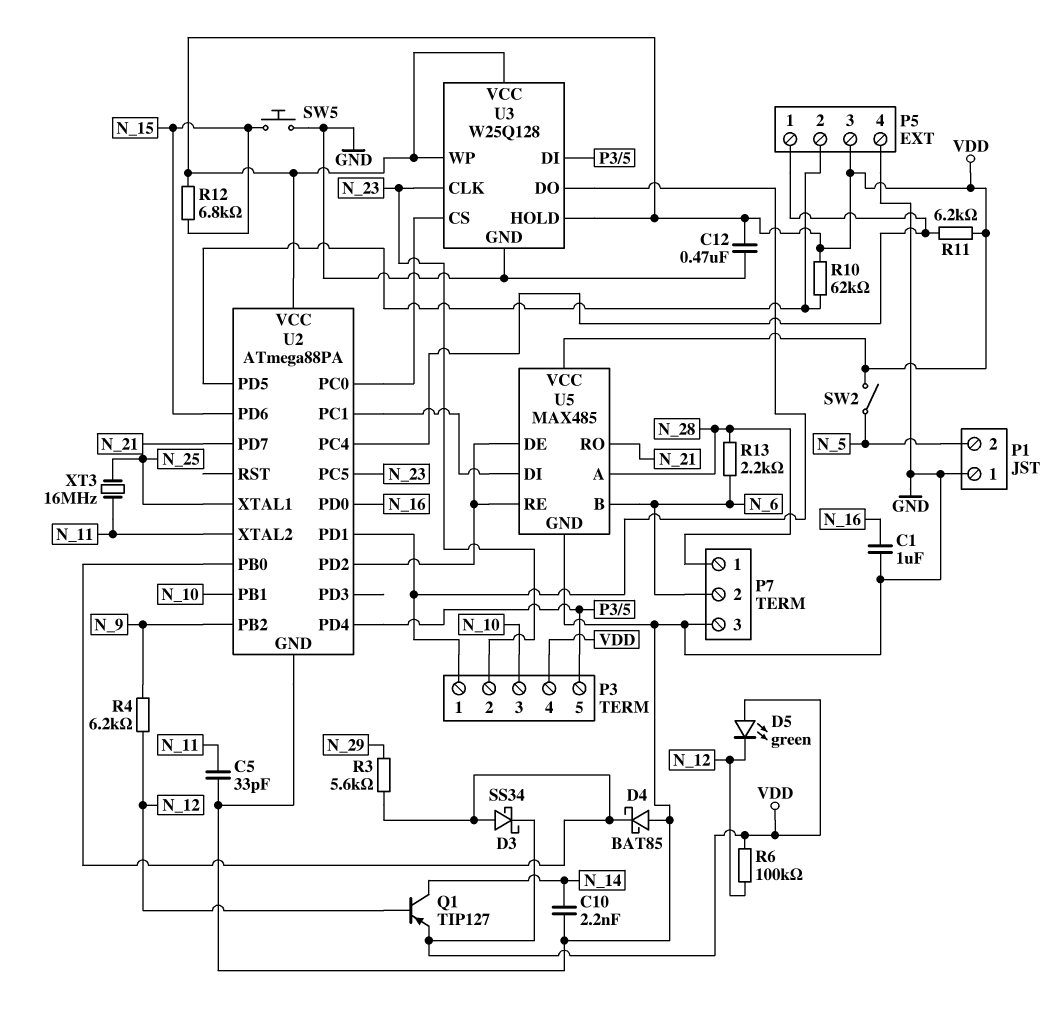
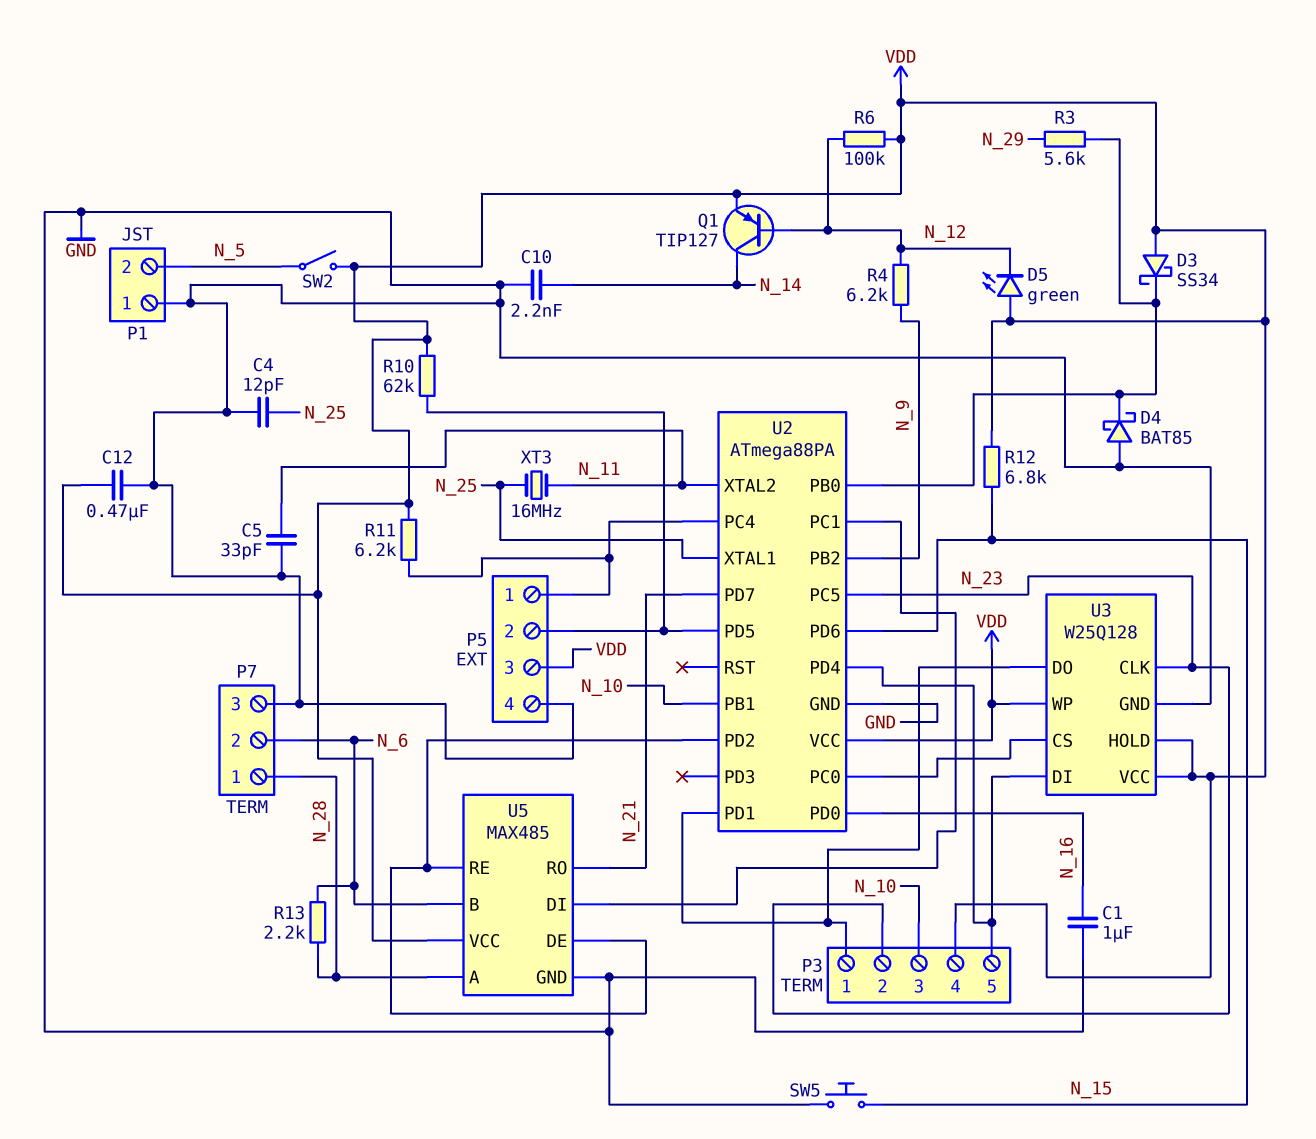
C4: none -> 12pF (GND, N_25)
D3: schottky SS34 (A U2/PB0, K VDD) -> schottky SS34 (A VDD, K U2/PB0)

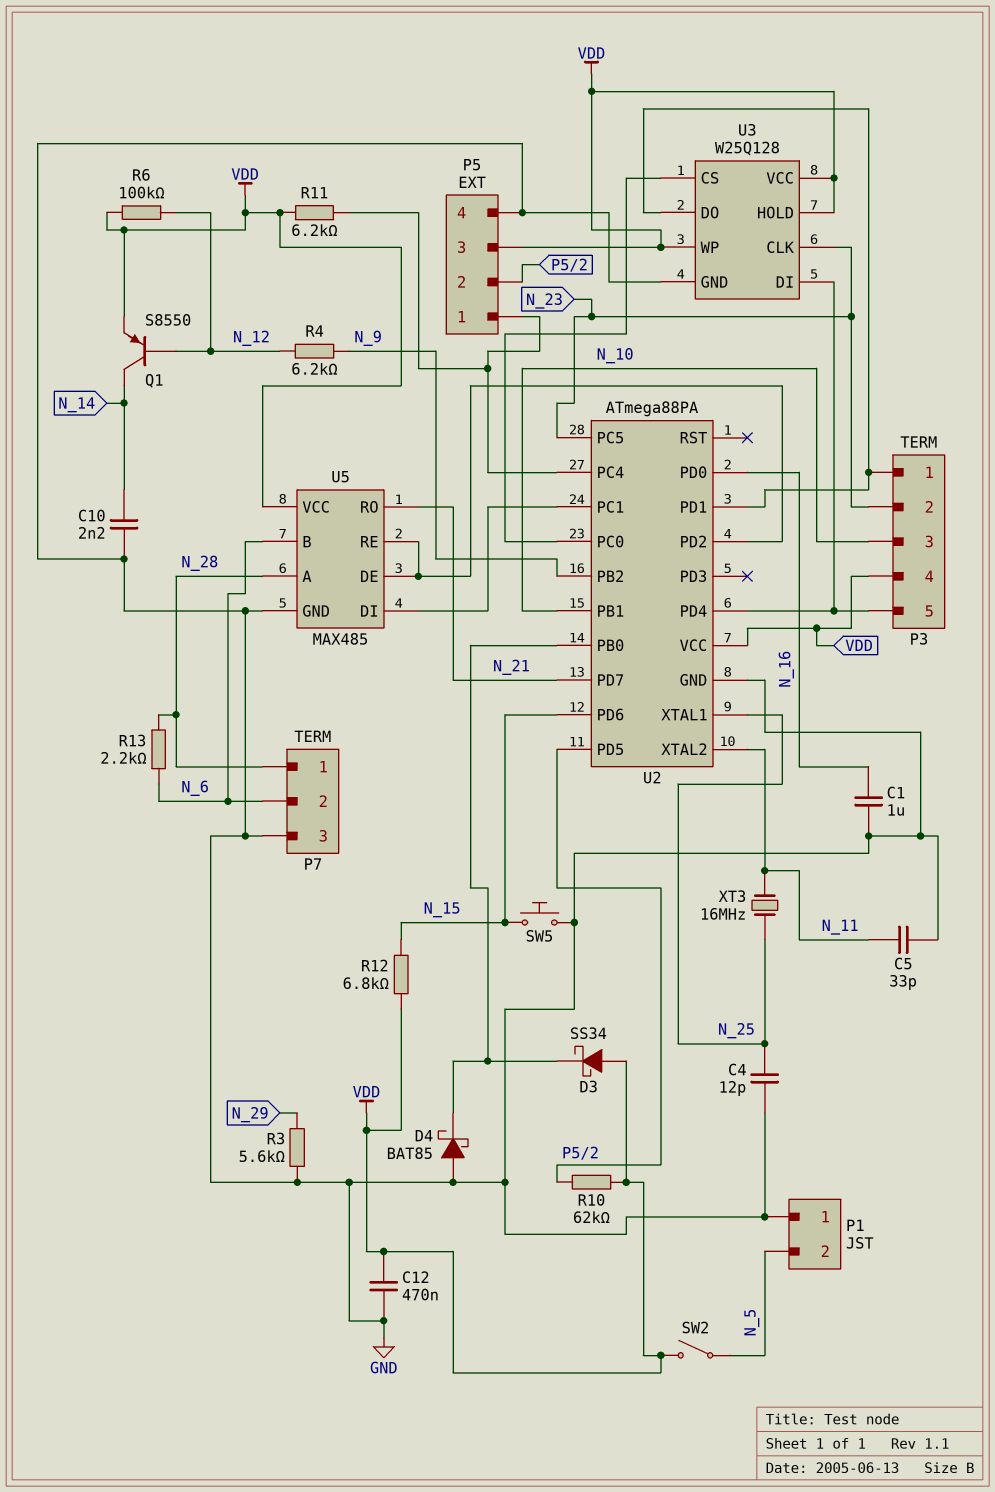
D5: LED green (A VDD, K N_12) -> none
Q1: PNP TIP127 (B N_12, C N_14, E VDD) -> PNP S8550 (B N_12, C N_14, E VDD)
R3: 5.6k (N_29, U2/PB0) -> 5.6k (GND, N_29)

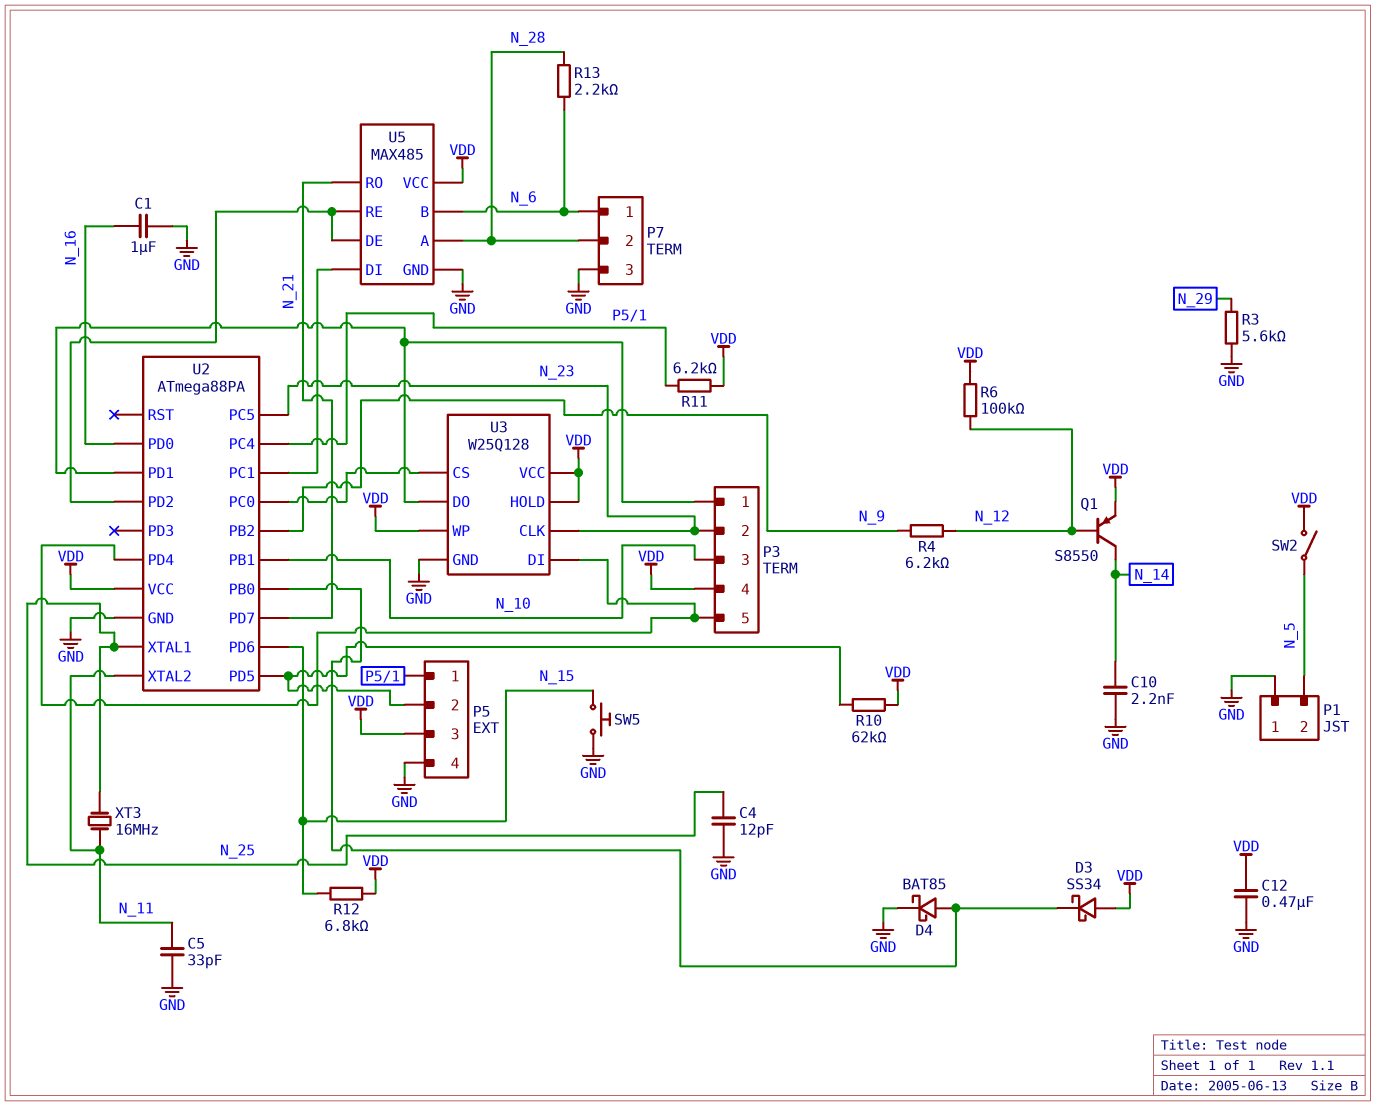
D4: schottky BAT85 (A GND, K U2/PB0) -> schottky BAT85 (A U2/PB0, K GND)
P7 pin 1: N_28 -> N_6
P7 pin 2: N_6 -> N_28

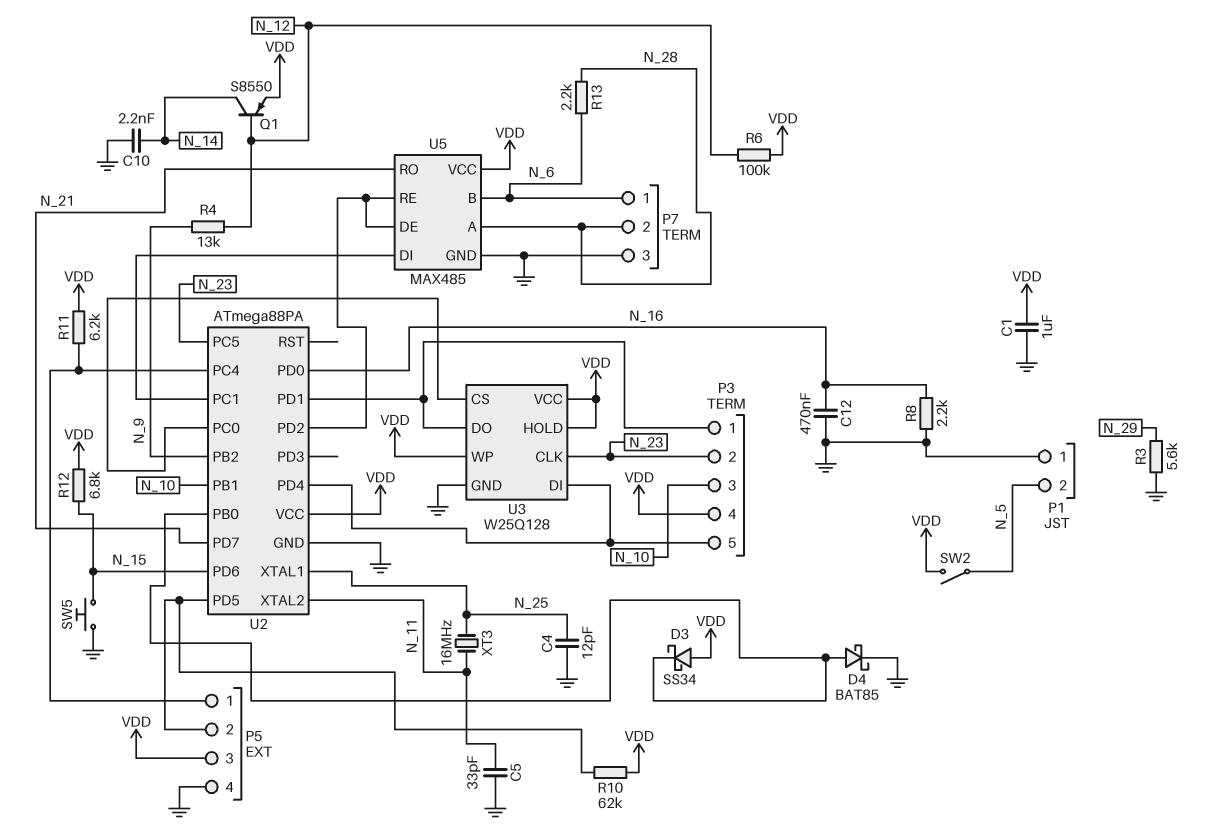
C1: 1uF (GND, N_16) -> 1uF (GND, VDD)
C12: 470nF (GND, VDD) -> 470nF (GND, N_16)
R4: 6.2k (N_9, N_12) -> 13k (N_9, N_12)
R8: none -> 2.2k (GND, N_16)

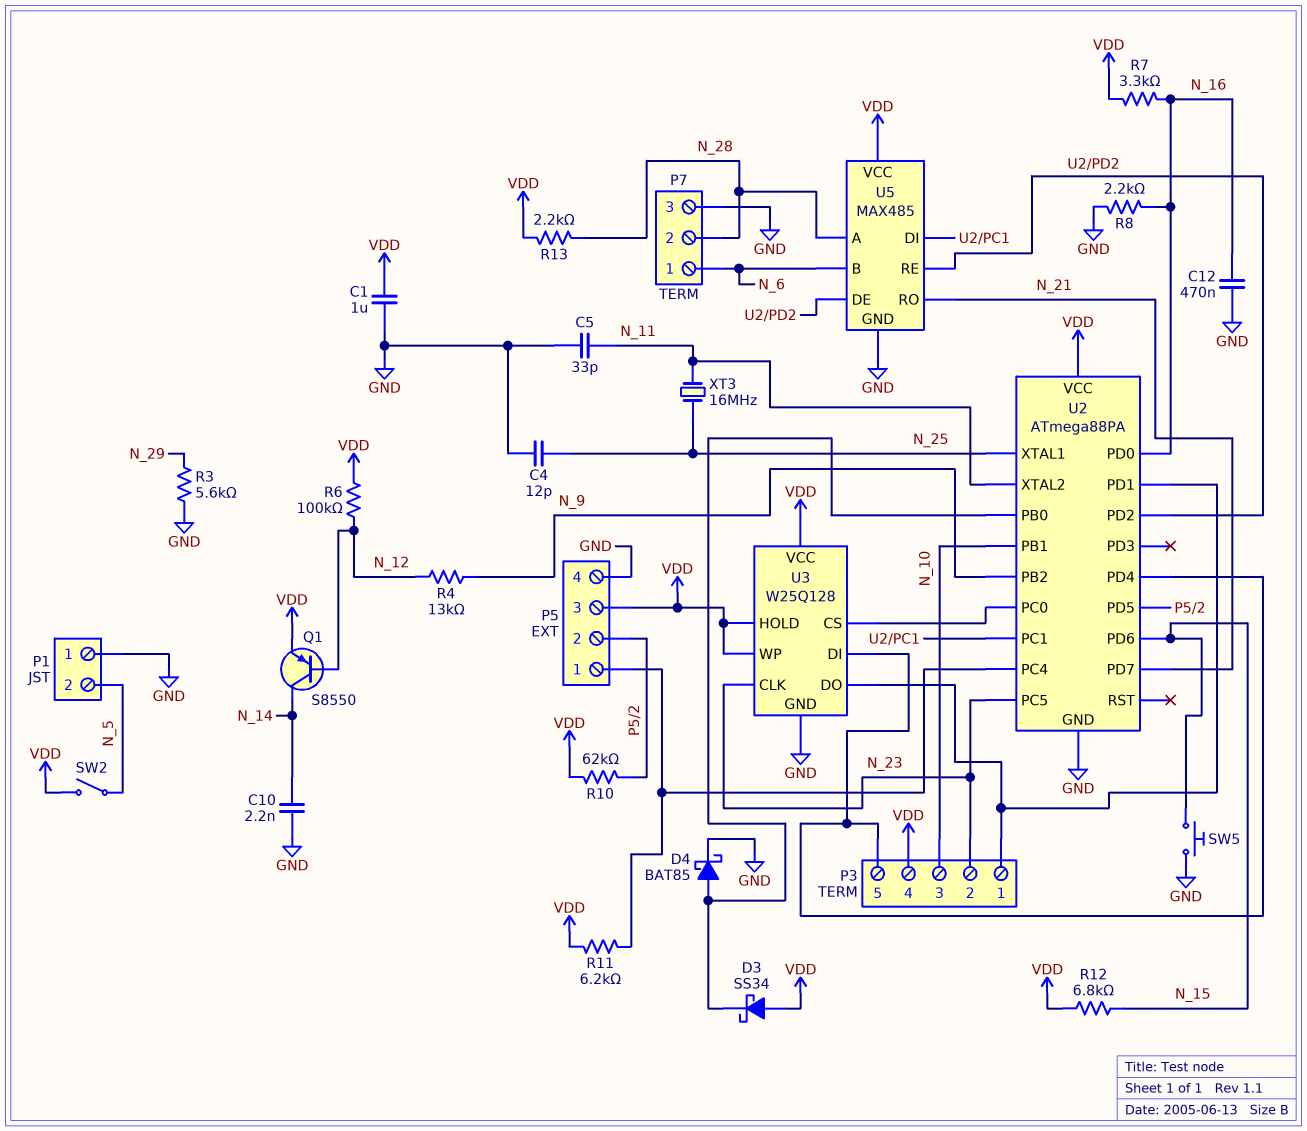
R7: none -> 3.3k (N_16, VDD)
R13: 2.2k (N_6, N_28) -> 2.2k (N_28, VDD)

